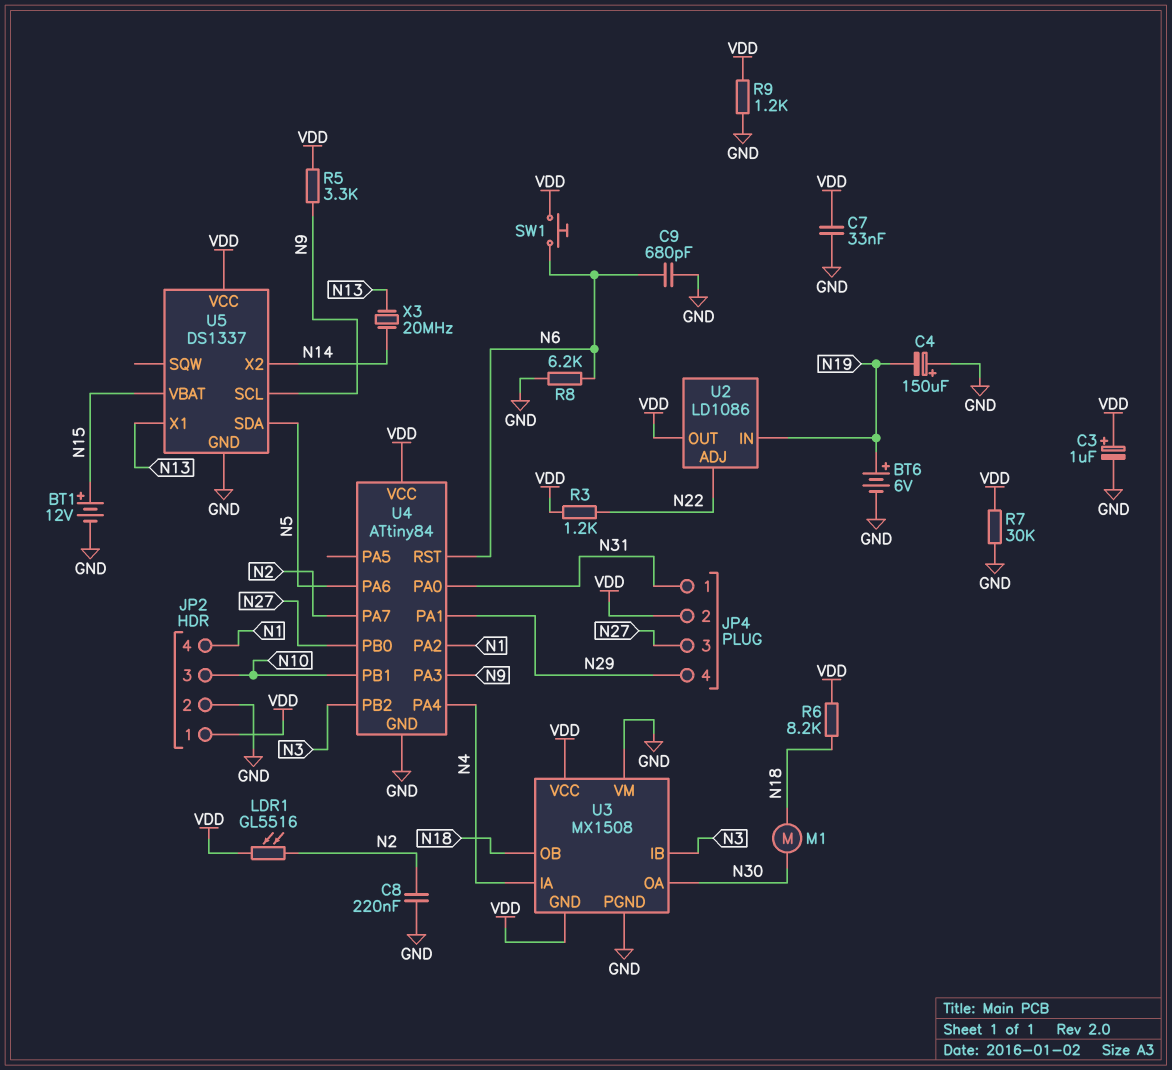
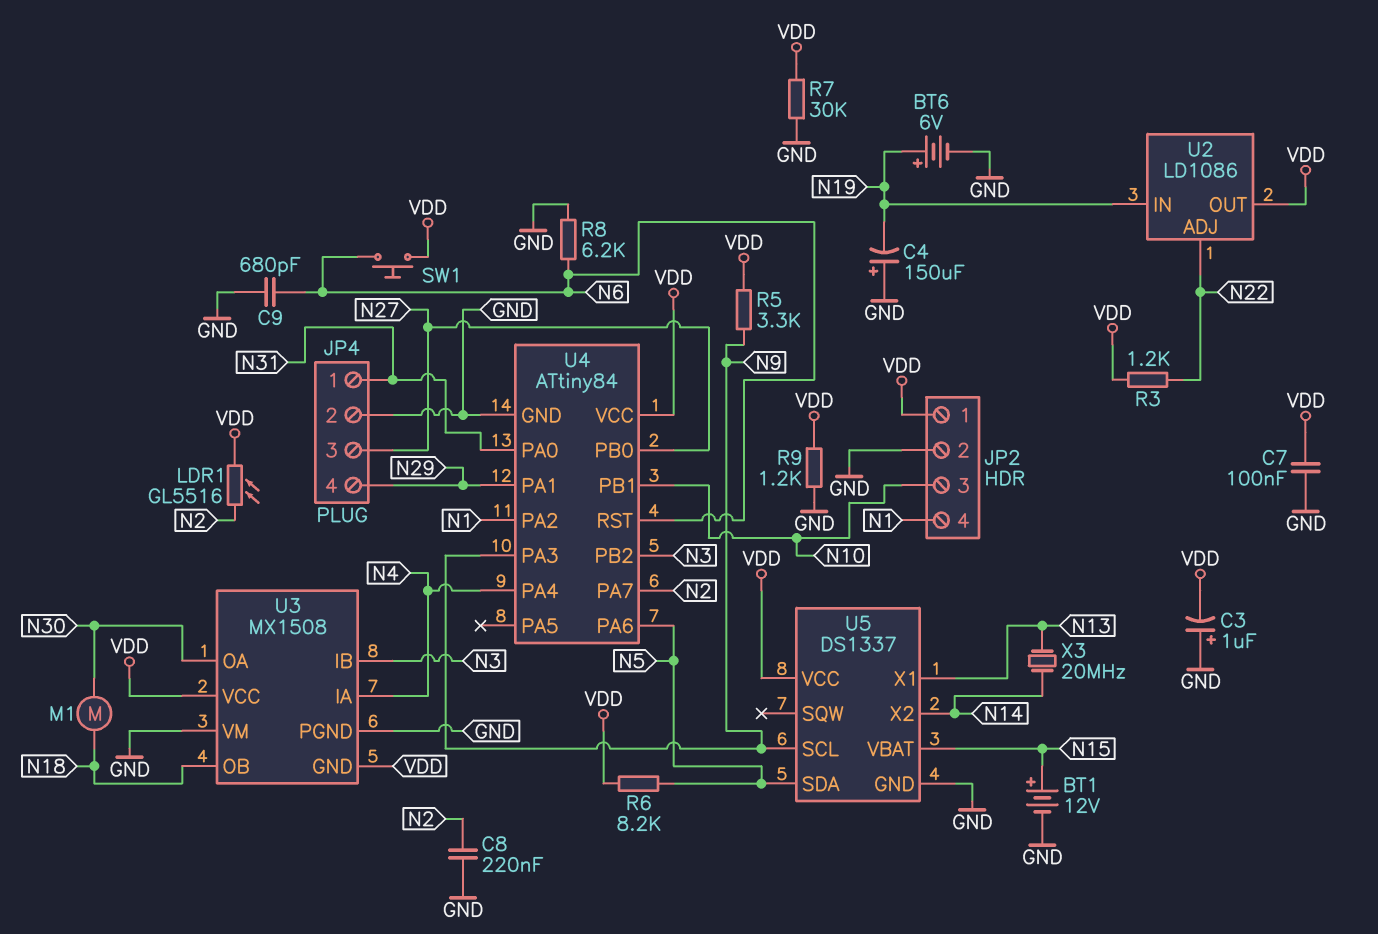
C3: 1uF (plus VDD, minus GND) -> 1uF (plus GND, minus VDD)
C7: 33nF (GND, VDD) -> 100nF (GND, VDD)
JP4 pin 2: VDD -> GND
R6: 8.2k (N18, VDD) -> 8.2k (N5, VDD)

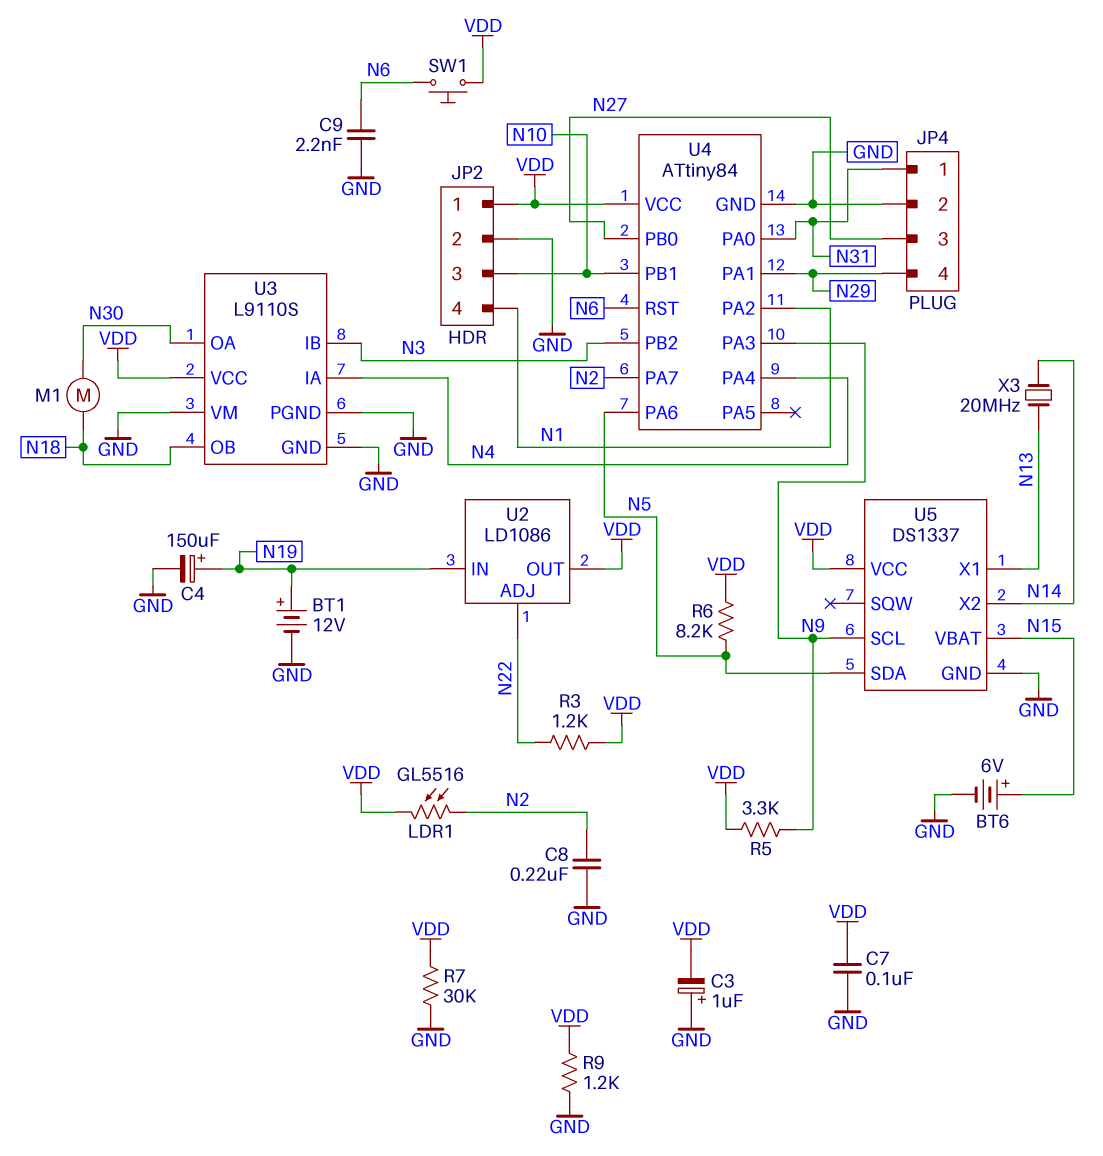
BT1: 12V (plus N15, minus GND) -> 12V (plus N19, minus GND)
BT6: 6V (plus N19, minus GND) -> 6V (plus N15, minus GND)
C4: 150uF (plus GND, minus N19) -> 150uF (plus N19, minus GND)
C9: 680pF (GND, N6) -> 2.2nF (GND, N6)
R8: 6.2k (GND, N6) -> none
U3: MX1508 -> L9110S
U3 pin GND: VDD -> GND

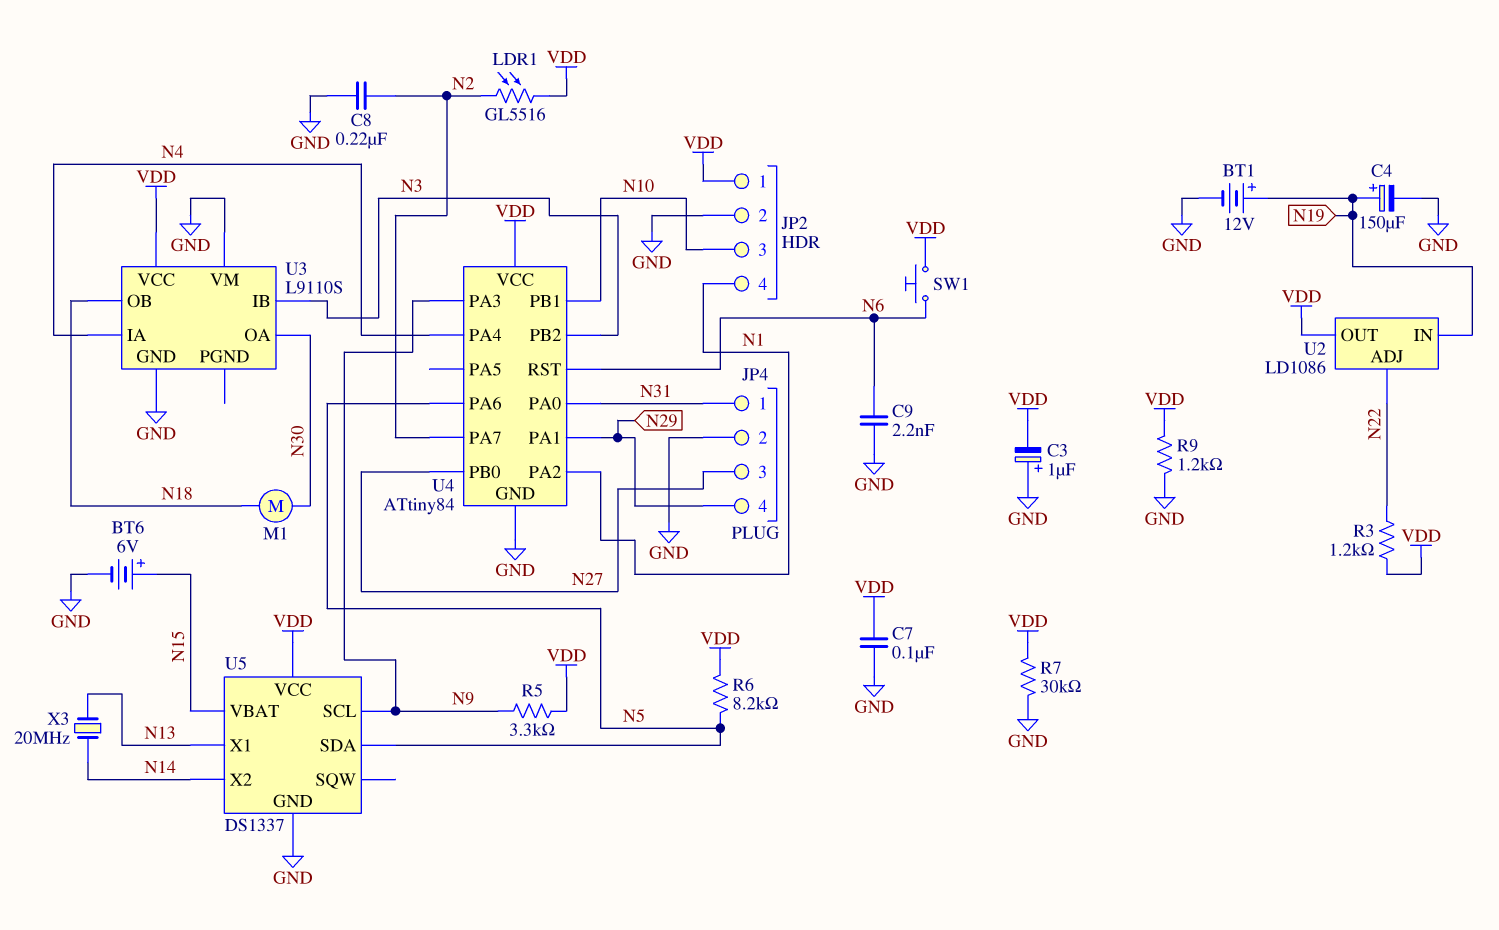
U3 pin PGND: GND -> none

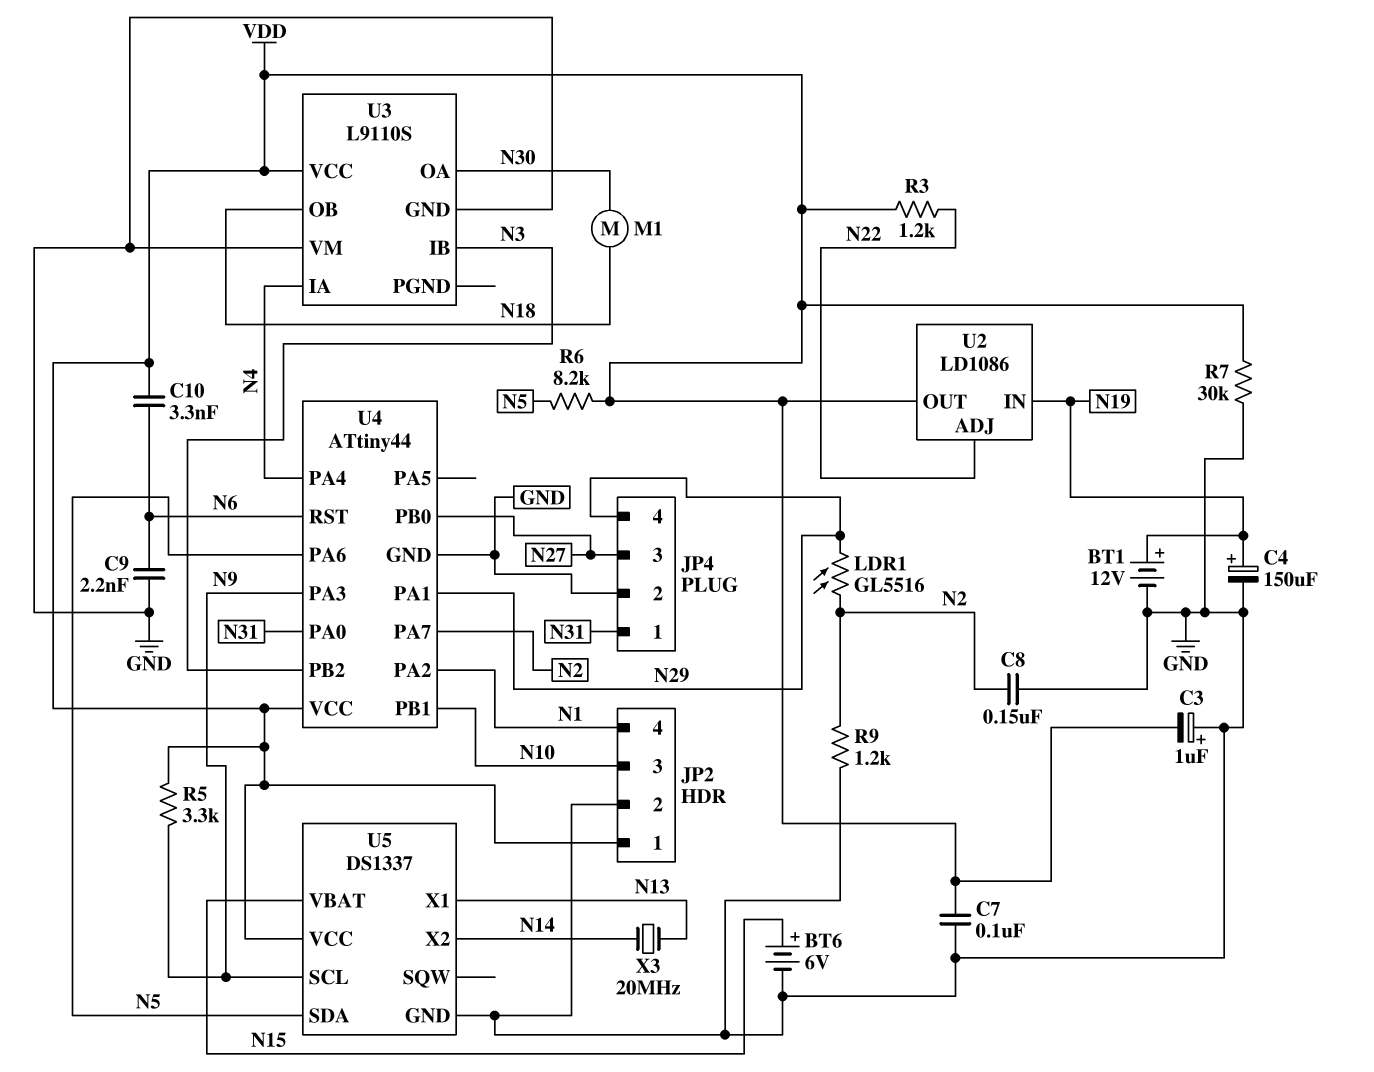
C8: 220nF (GND, N2) -> 150nF (GND, N2)
C10: none -> 3.3nF (N6, VDD)
LDR1: GL5516 (N2, VDD) -> GL5516 (N2, N29)
R9: 1.2k (GND, VDD) -> 1.2k (GND, N2)
SW1: button (N6, VDD) -> none
U4: ATtiny84 -> ATtiny44

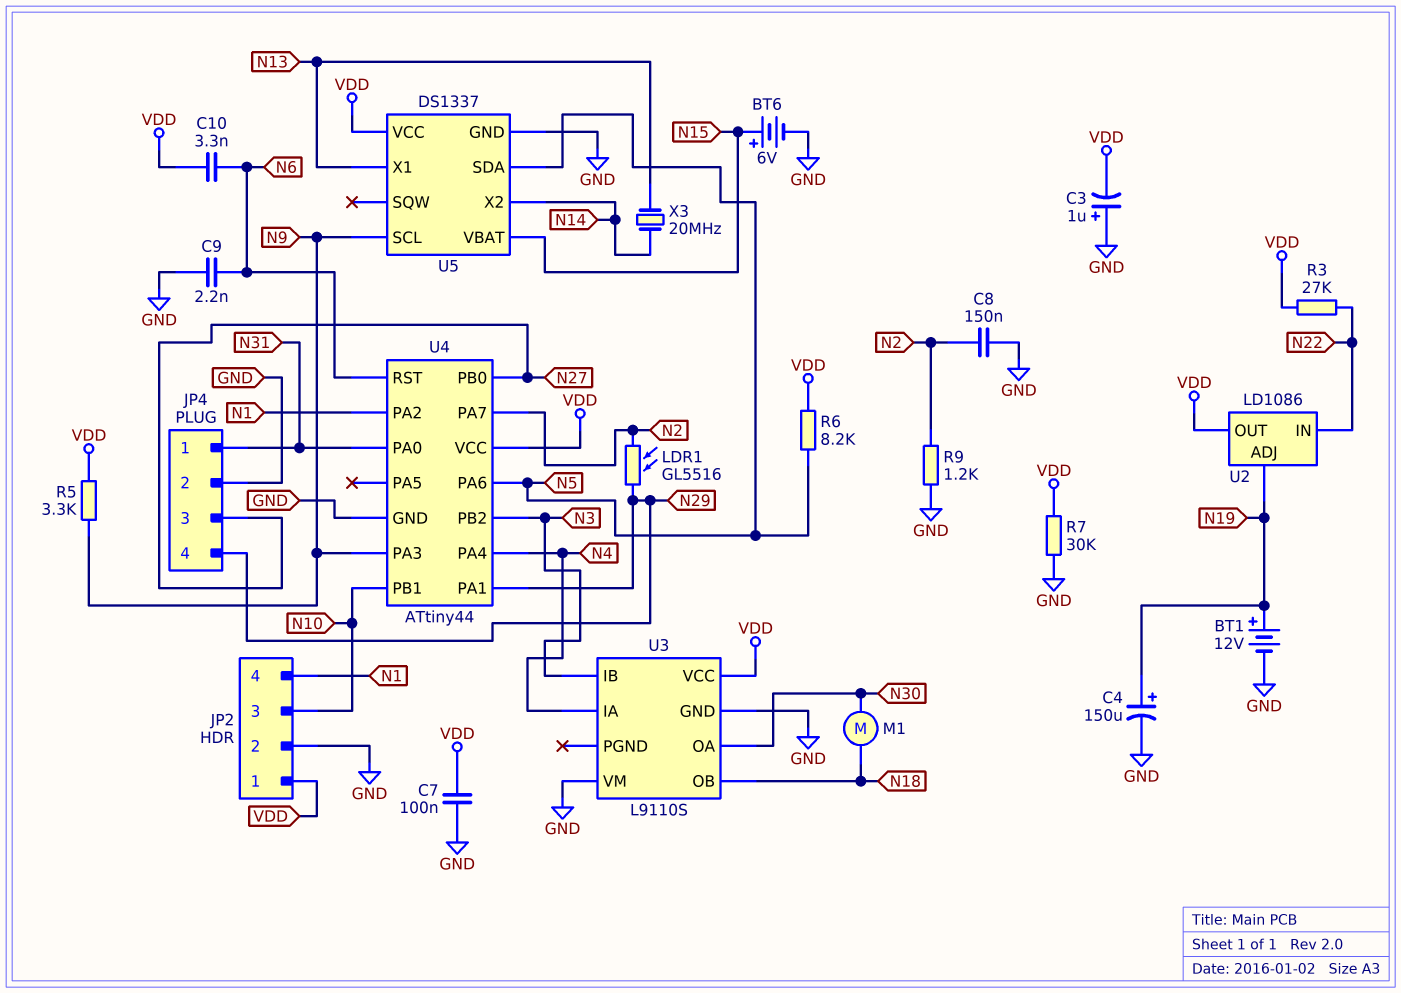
R3: 1.2k (N22, VDD) -> 27k (N22, VDD)
U2 pin ADJ: N22 -> N19
U2 pin IN: N19 -> N22

